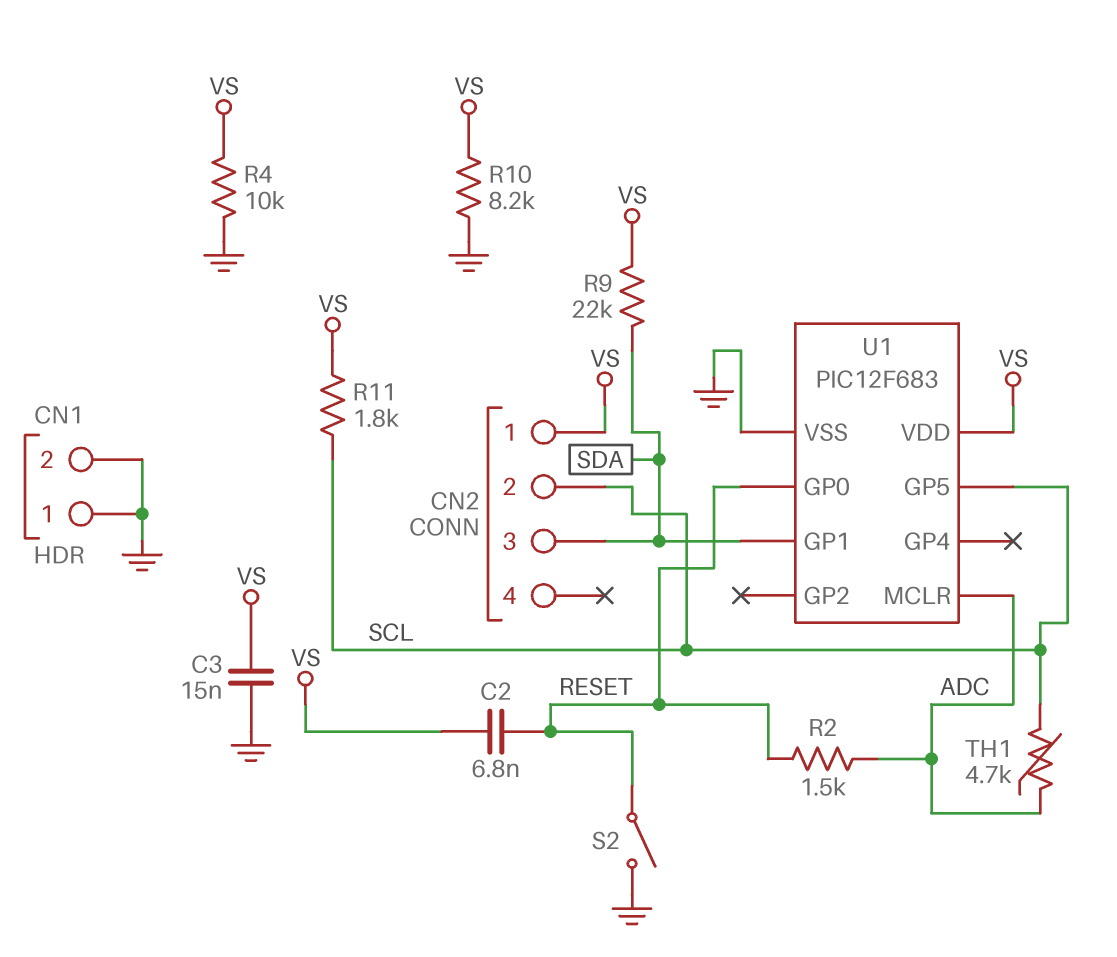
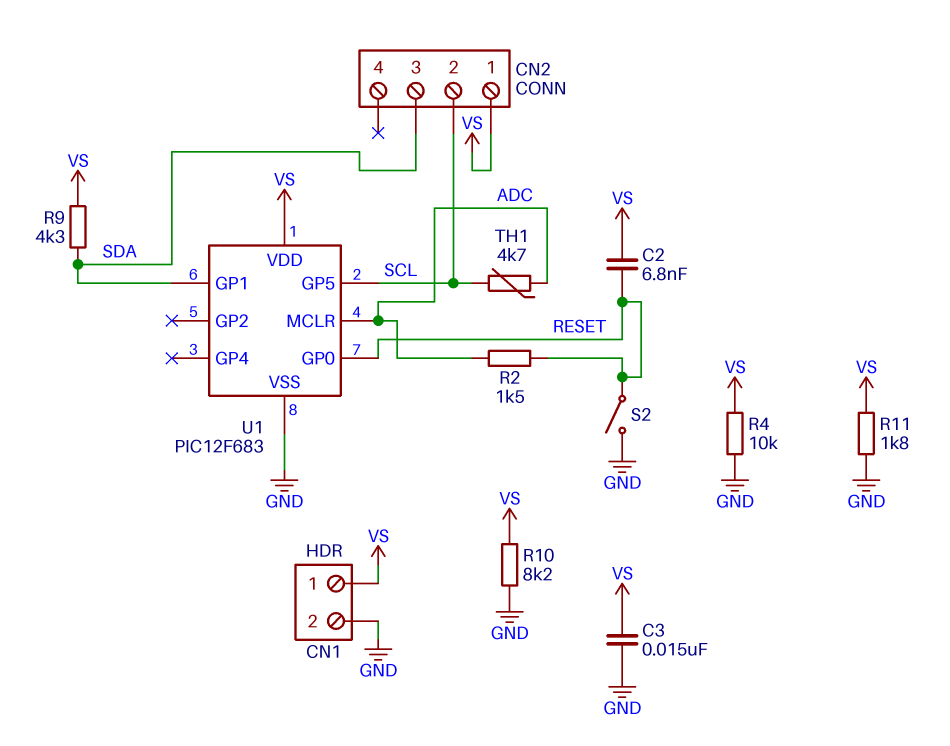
CN1 pin 1: GND -> VS
R9: 22k (SDA, VS) -> 4.3k (SDA, VS)
R11: 1.8k (SCL, VS) -> 1.8k (GND, VS)

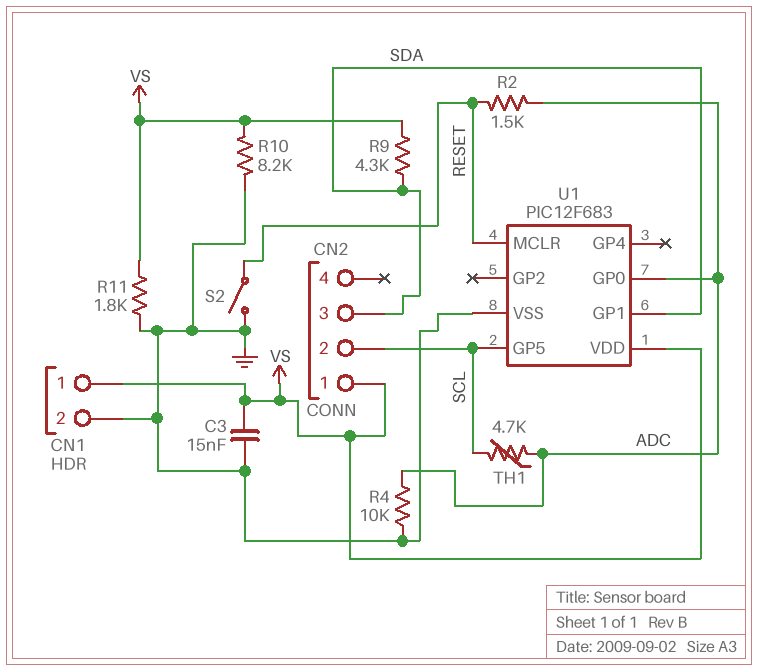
C2: 6.8nF (RESET, VS) -> none
R4: 10k (GND, VS) -> 10k (ADC, GND)
U1 pin GP0: RESET -> ADC
U1 pin MCLR: ADC -> RESET

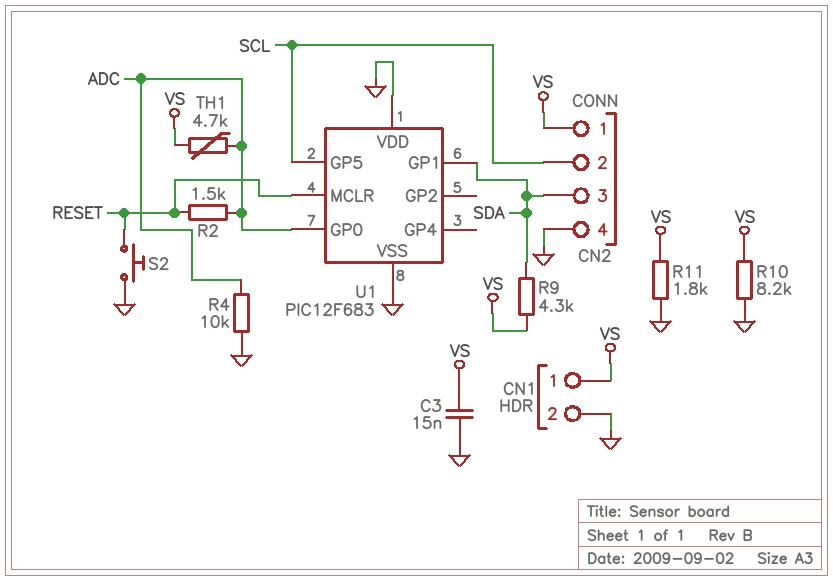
CN2 pin 4: none -> GND
S2: switch (GND, RESET) -> button (GND, RESET)
TH1: 4.7k (ADC, SCL) -> 4.7k (ADC, VS)
U1 pin VDD: VS -> GND

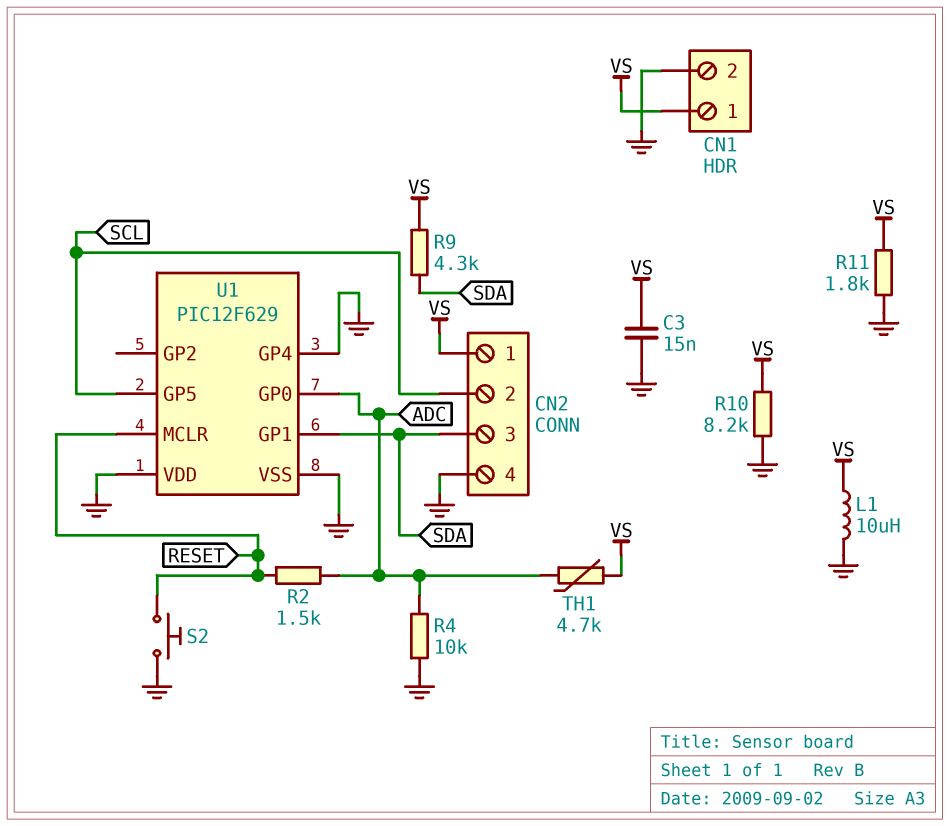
L1: none -> 10uH (GND, VS)
U1: PIC12F683 -> PIC12F629
U1 pin GP4: none -> GND

